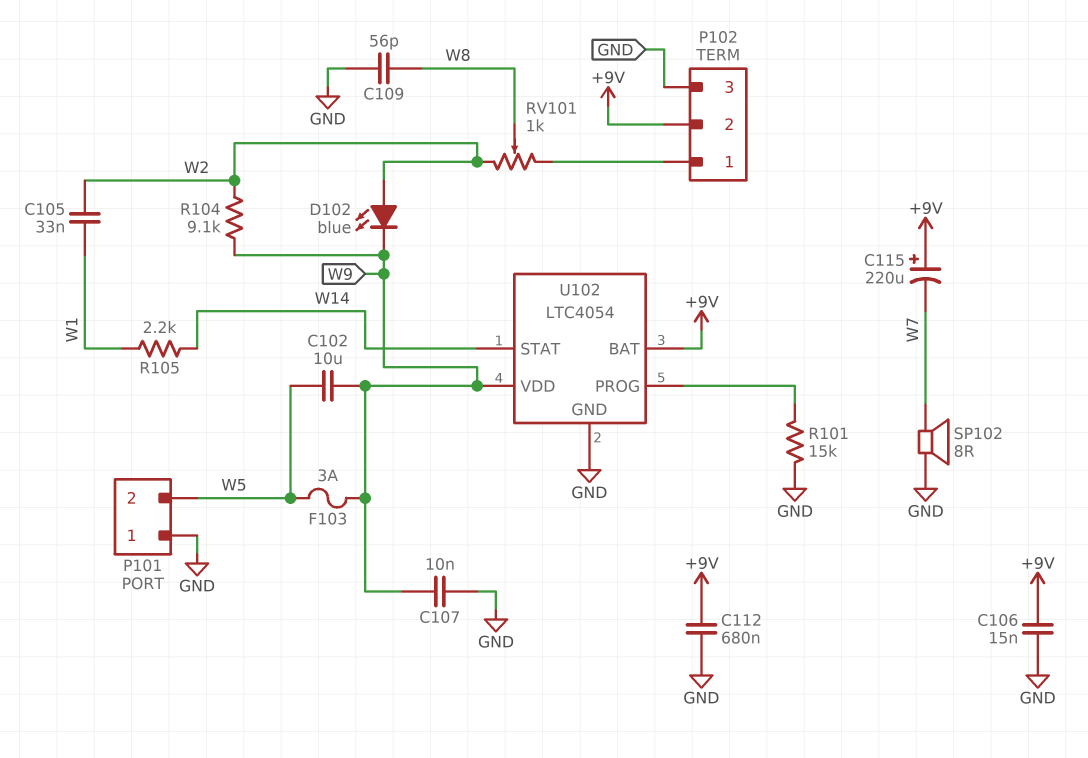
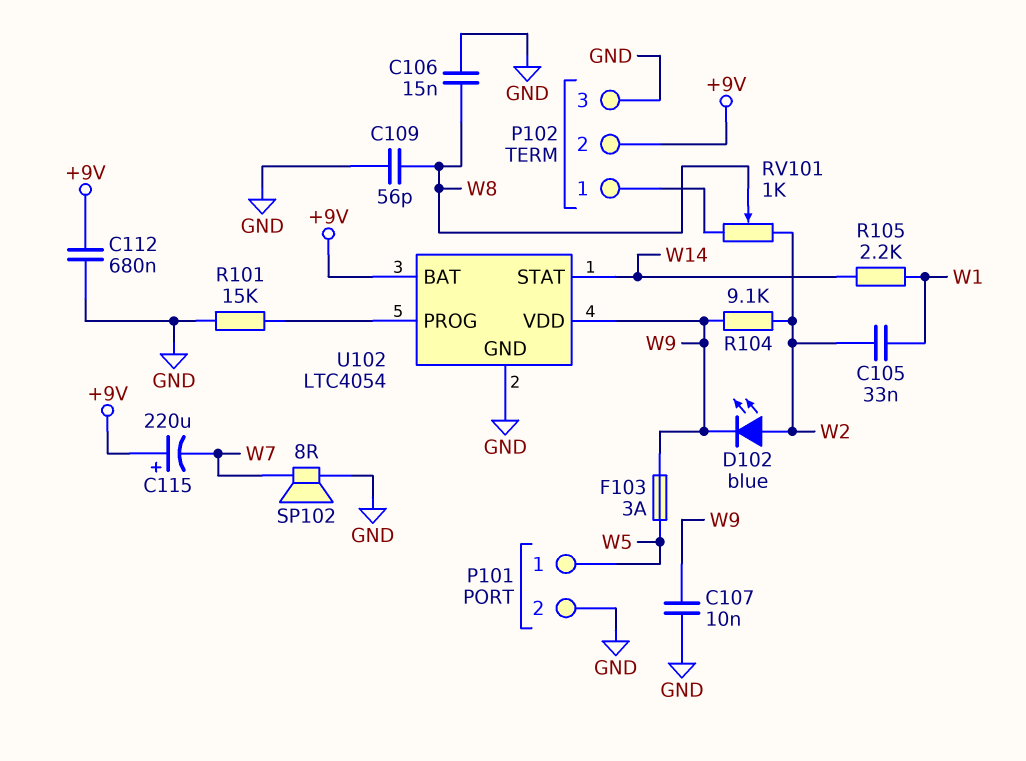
C102: 10uF (W5, W9) -> none
C106: 15nF (+9V, GND) -> 15nF (GND, W8)
P101 pin 1: GND -> W5
P101 pin 2: W5 -> GND

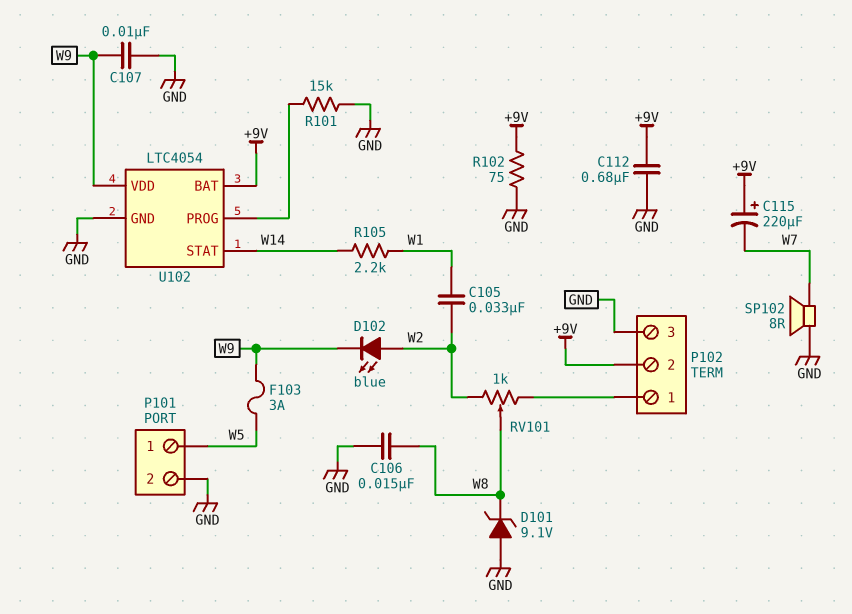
C109: 56pF (GND, W8) -> none
D101: none -> zener 9.1V (A GND, K W8)
R102: none -> 75 (+9V, GND)
R104: 9.1k (W2, W9) -> none

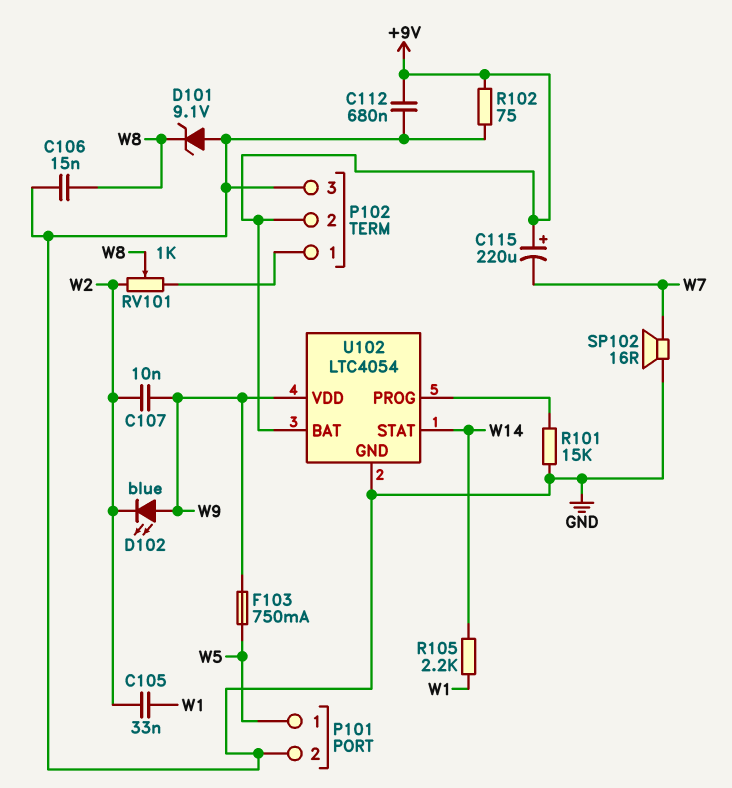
C107: 10nF (GND, W9) -> 10nF (W2, W9)
D102: LED blue (A W2, K W9) -> LED blue (A W9, K W2)
F103: 3A (W5, W9) -> 750mA (W5, W9)
SP102: speaker 8R (GND, W7) -> speaker 16R (GND, W7)

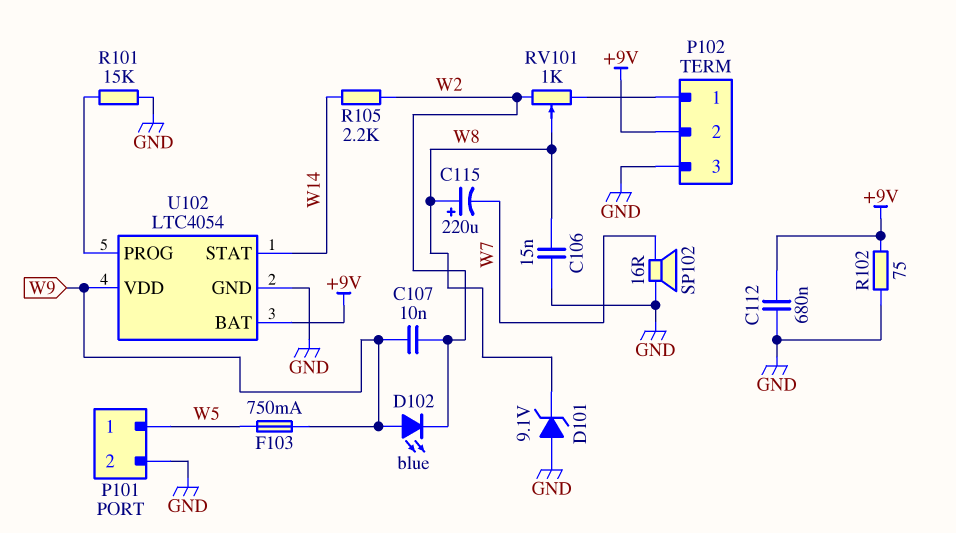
C105: 33nF (W1, W2) -> none
C115: 220uF (plus +9V, minus W7) -> 220uF (plus W8, minus W7)
R105: 2.2k (W1, W14) -> 2.2k (W2, W14)

